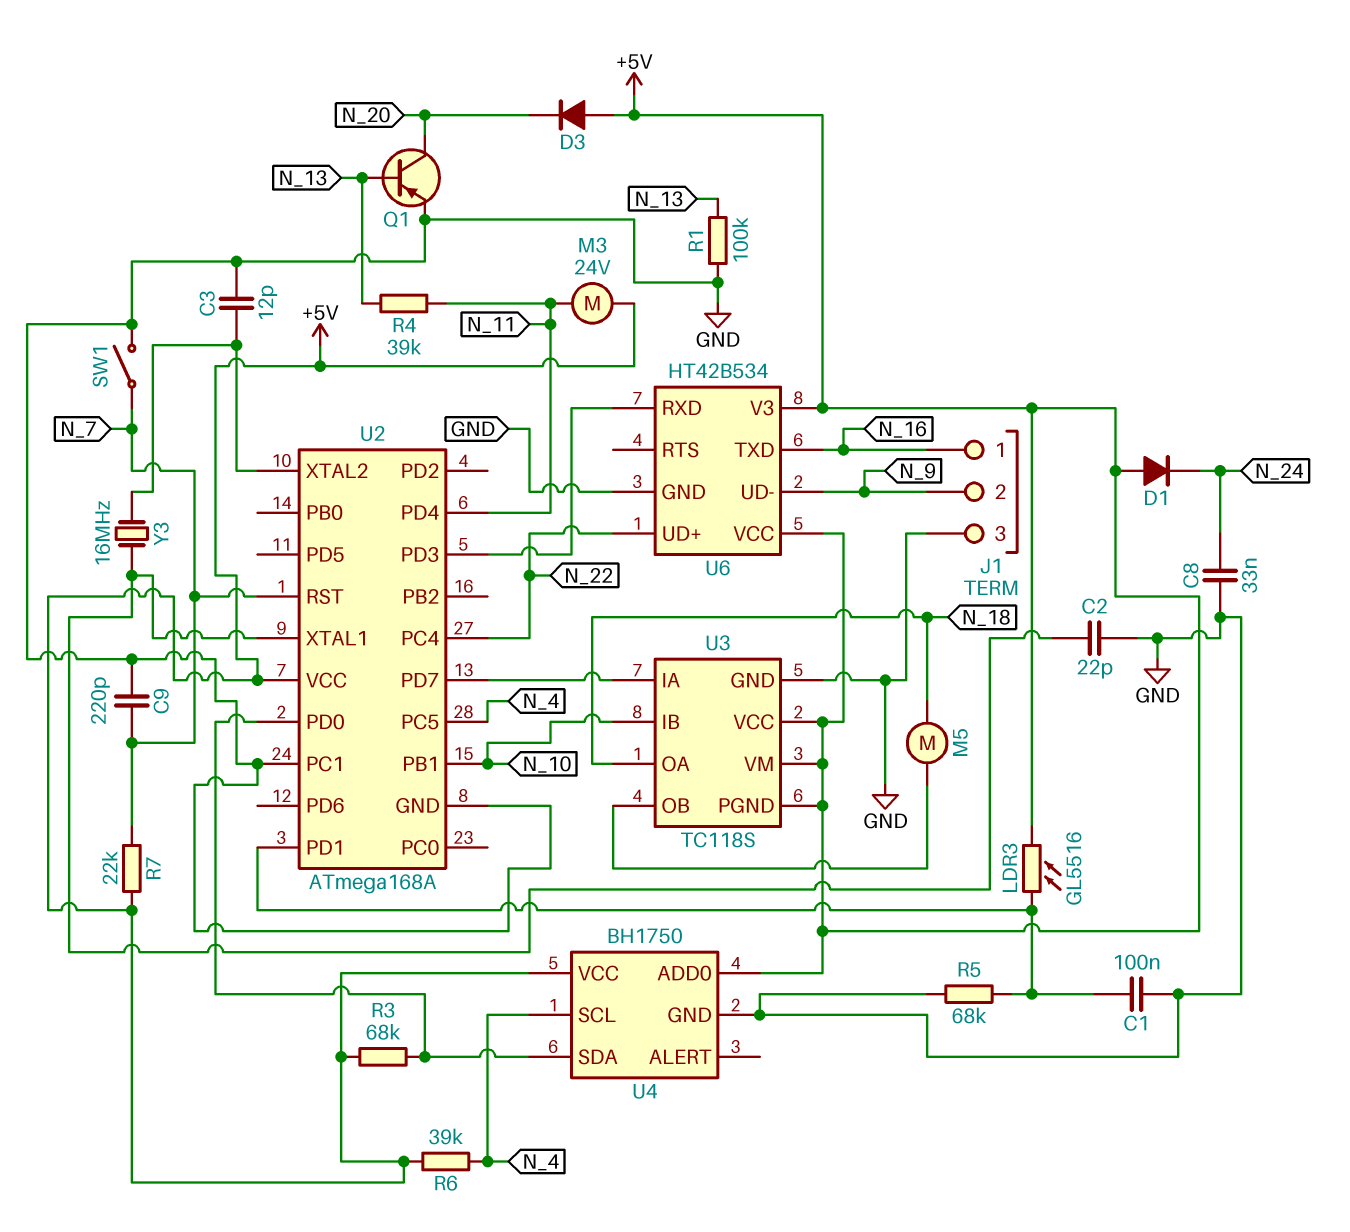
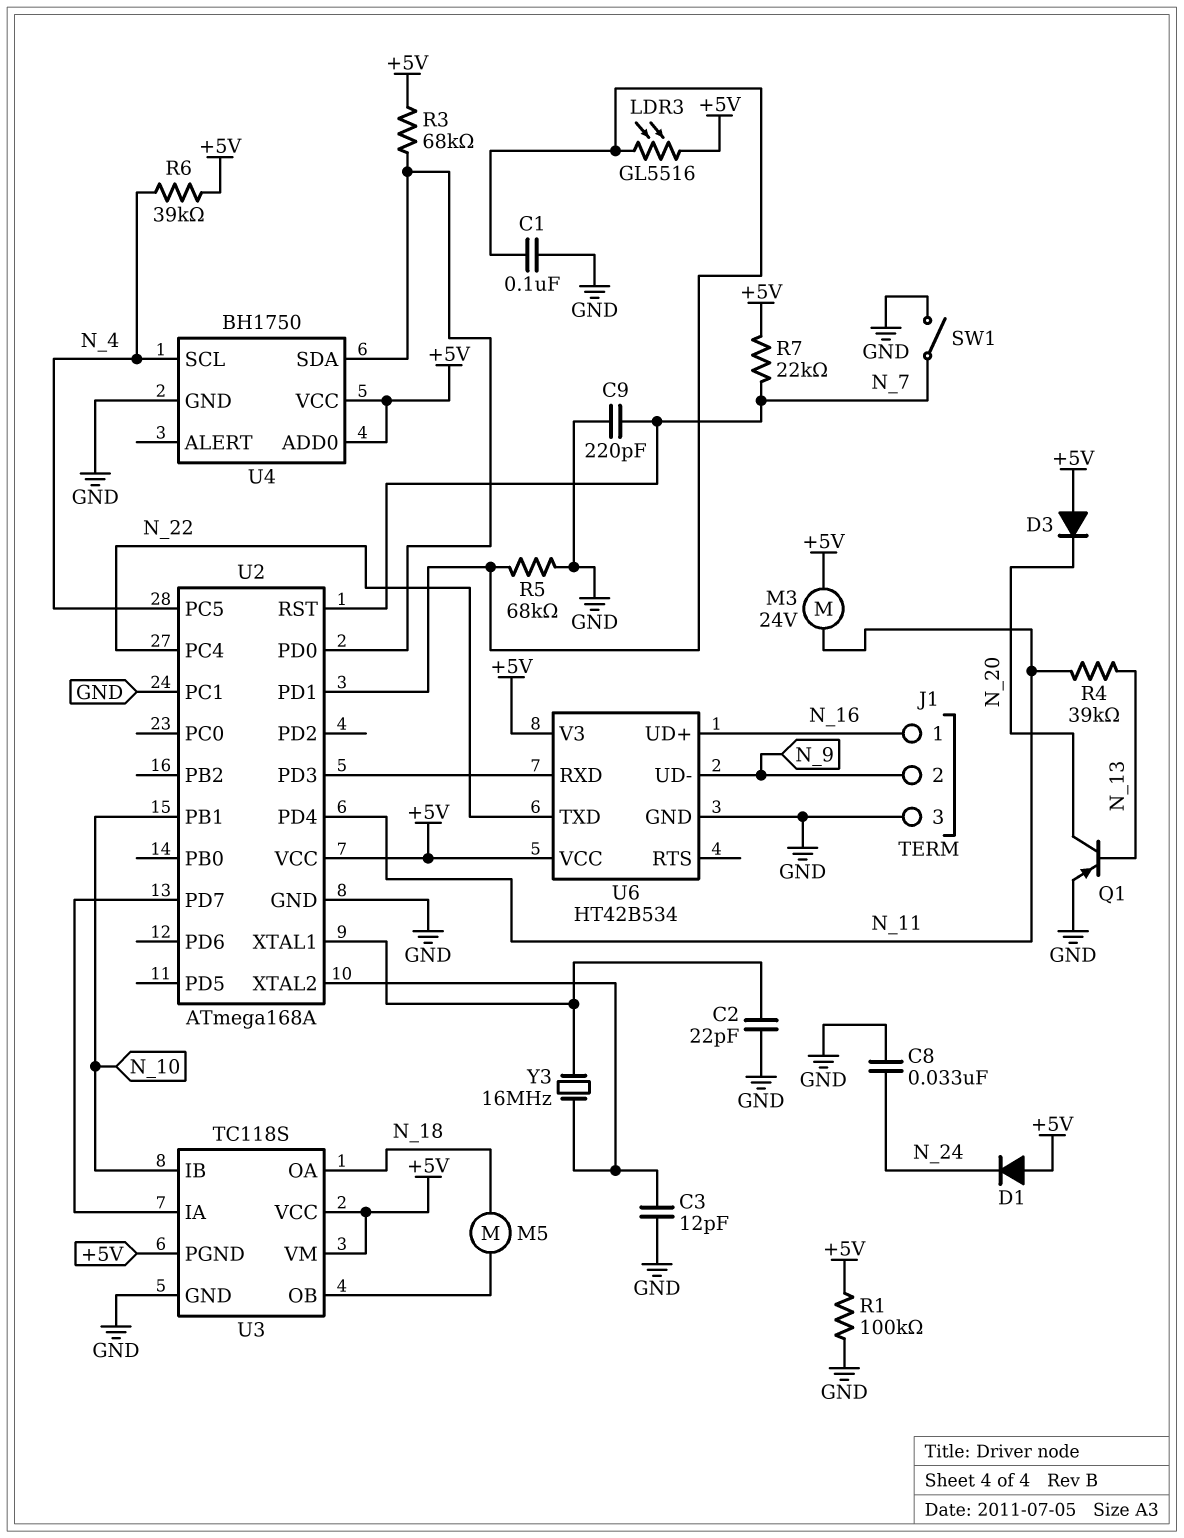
R1: 100k (GND, N_13) -> 100k (+5V, GND)
U6 pin TXD: N_16 -> N_22
U6 pin UD+: N_22 -> N_16

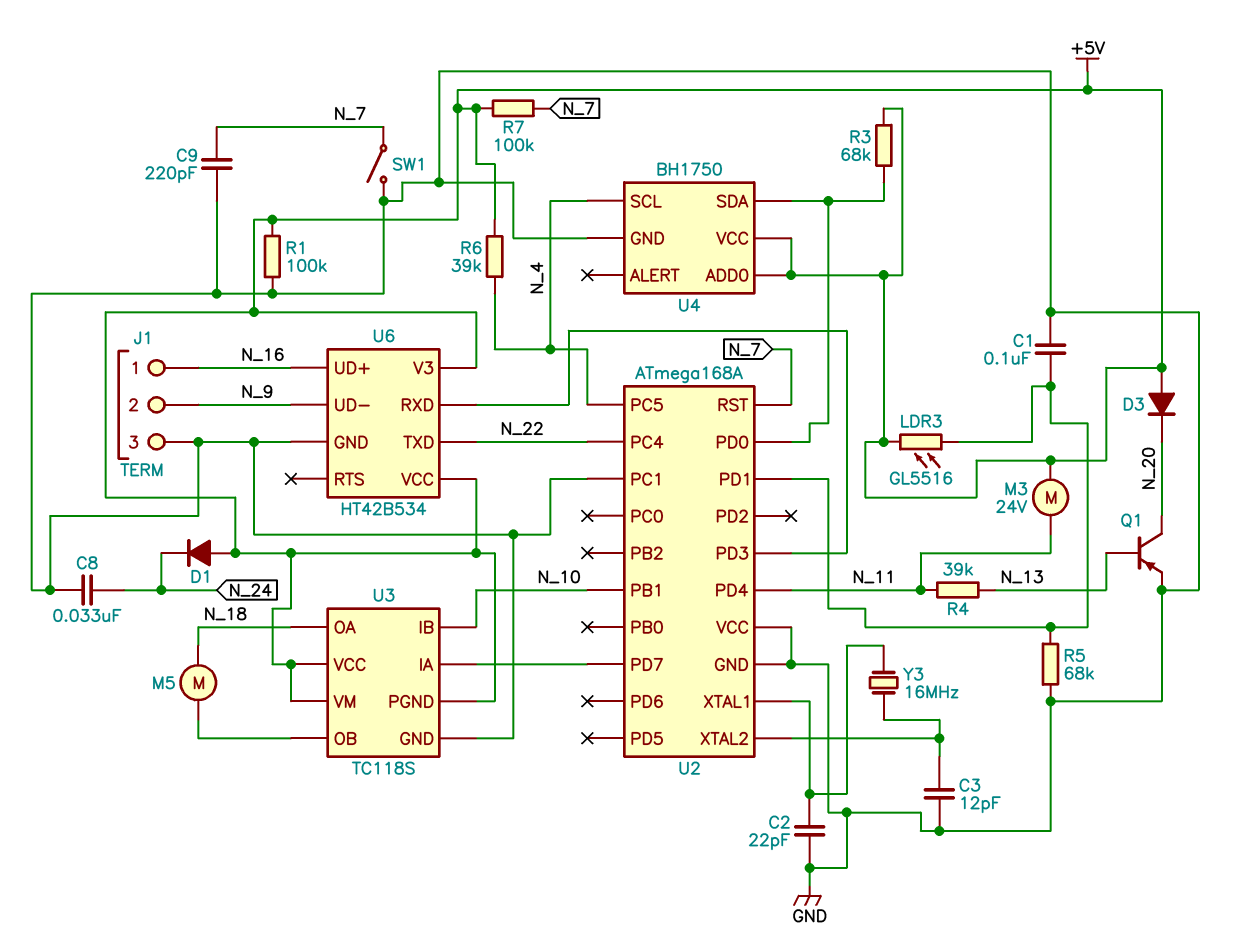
R7: 22k (+5V, N_7) -> 100k (+5V, N_7)
U2 pin VCC: +5V -> GND

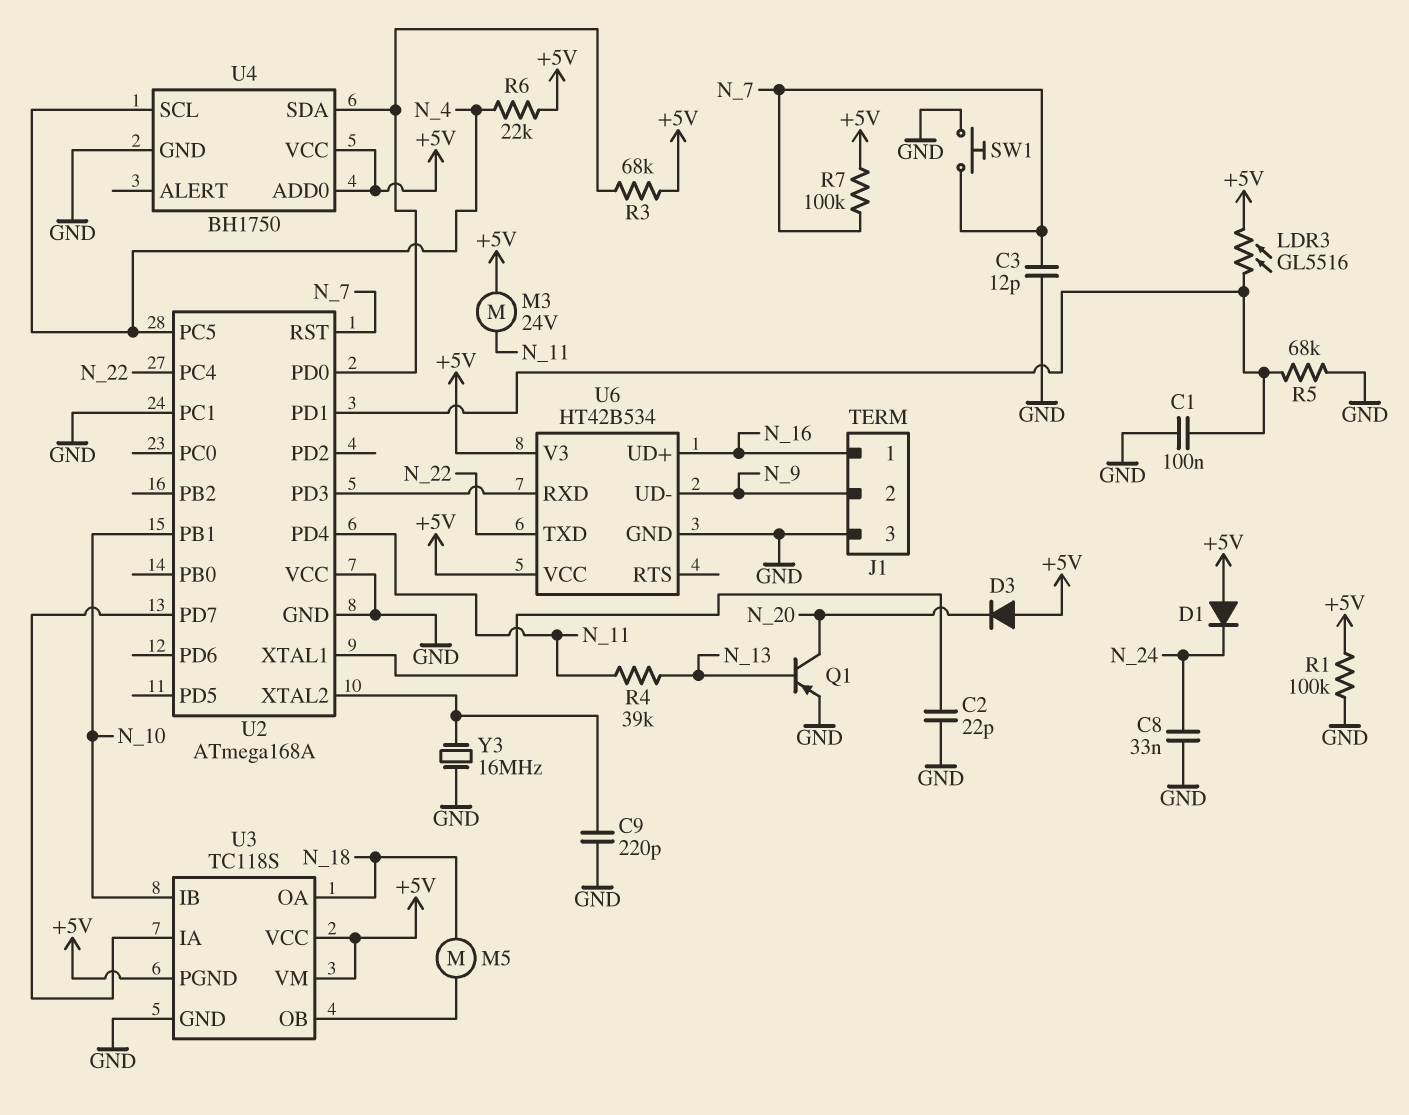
C3: 12pF (GND, U2/XTAL2) -> 12pF (GND, N_7)
C9: 220pF (GND, N_7) -> 220pF (GND, U2/XTAL2)
R6: 39k (+5V, N_4) -> 22k (+5V, N_4)
SW1: switch (GND, N_7) -> button (GND, N_7)
Y3: 16MHz (U2/XTAL1, U2/XTAL2) -> 16MHz (GND, U2/XTAL2)

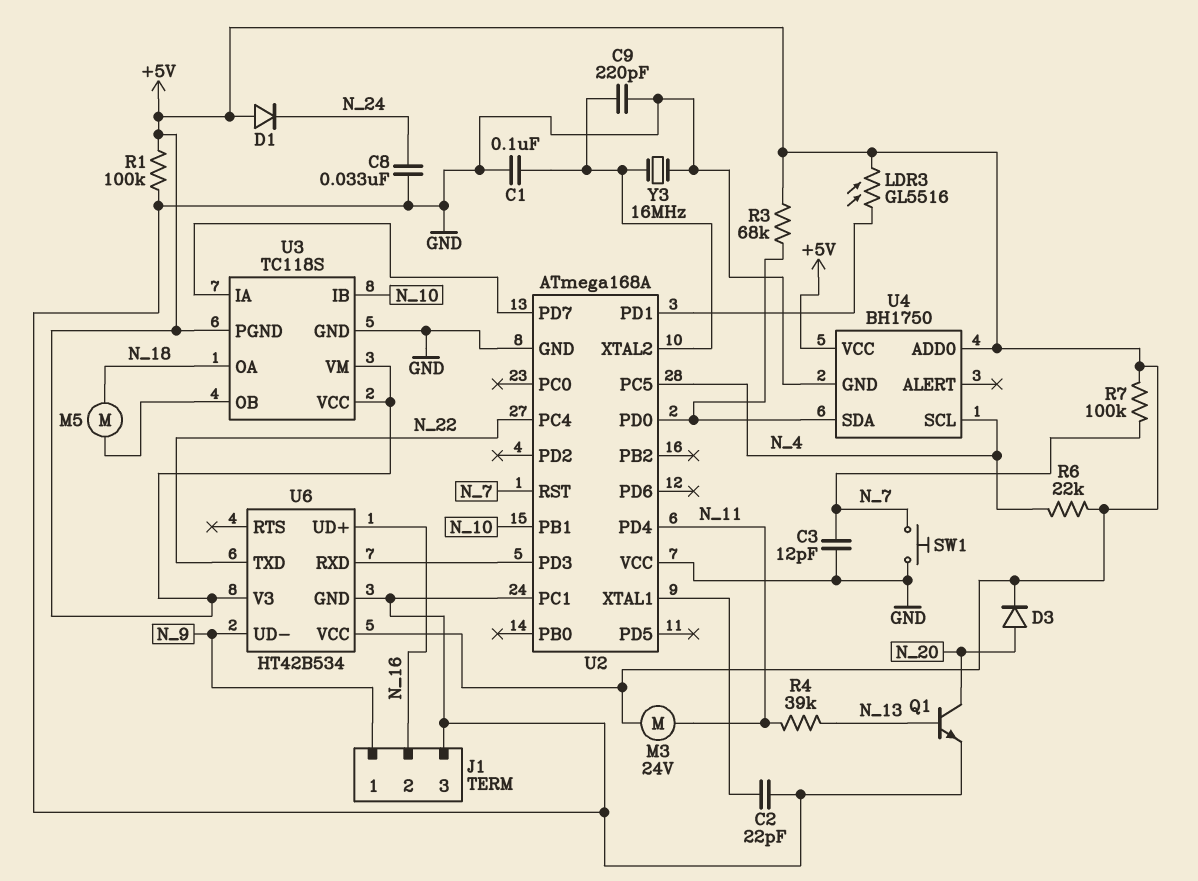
C1: 100nF (GND, U2/PD1) -> 100nF (GND, U2/XTAL2)
D3: diode (A +5V, K N_20) -> diode (A N_20, K +5V)
J1 pin 1: N_16 -> N_9
J1 pin 2: N_9 -> N_16
Q1: PNP (B N_13, C N_20, E GND) -> NPN (B N_13, C N_20, E GND)
R5: 68k (GND, U2/PD1) -> none

